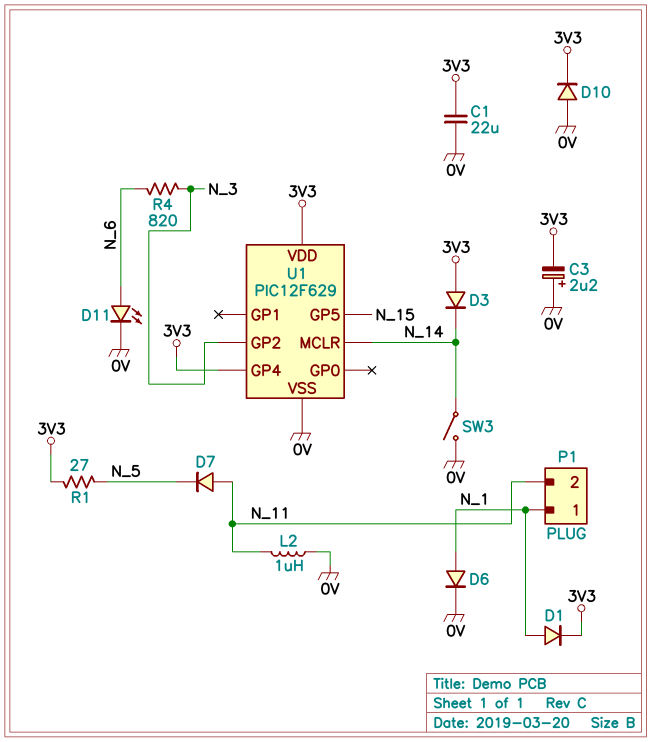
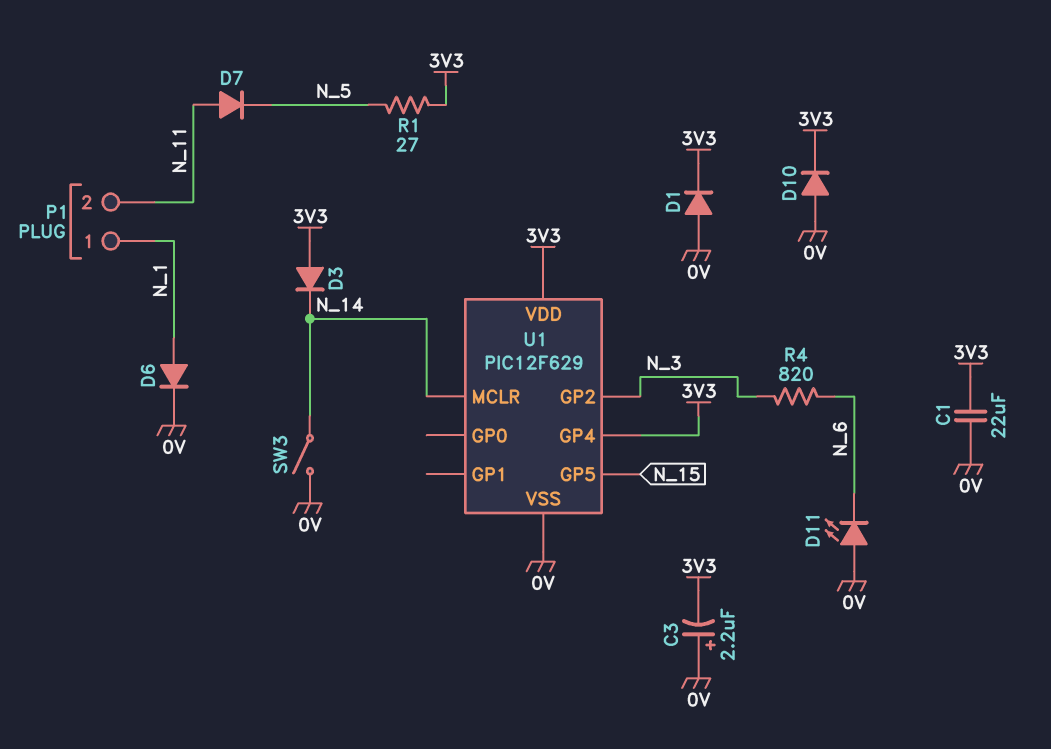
D1: diode (A N_1, K 3V3) -> diode (A 0V, K 3V3)
D11: LED (A N_6, K 0V) -> LED (A 0V, K N_6)
L2: 1uH (0V, N_11) -> none

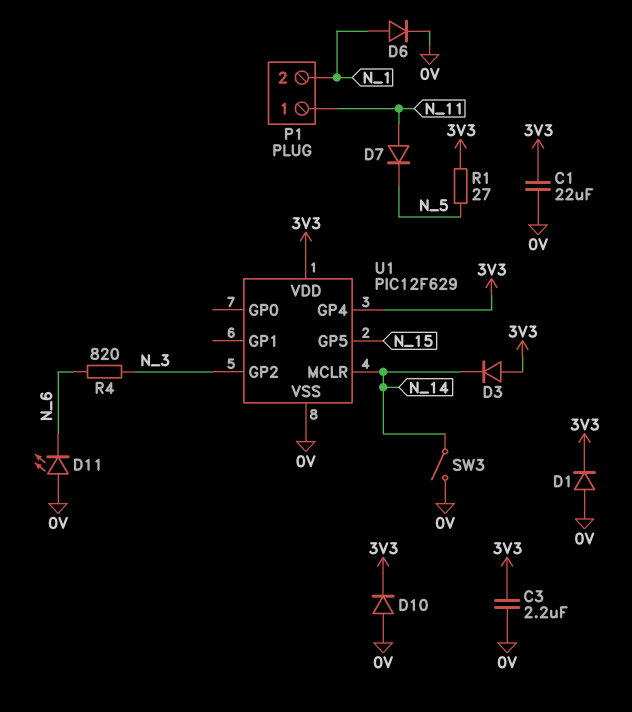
C3: 2.2uF (plus 0V, minus 3V3) -> 2.2uF (0V, 3V3)
P1 pin 1: N_1 -> N_11
P1 pin 2: N_11 -> N_1

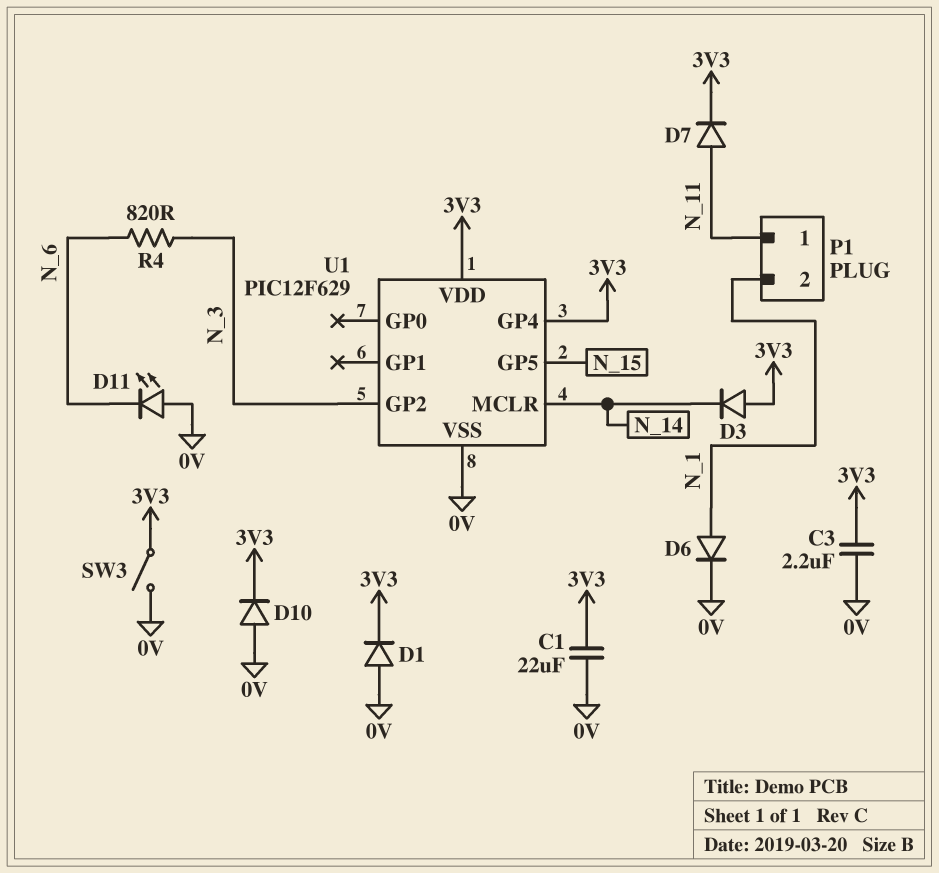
D7: diode (A N_11, K N_5) -> diode (A N_11, K 3V3)
R1: 27 (3V3, N_5) -> none
SW3: switch (0V, N_14) -> switch (0V, 3V3)

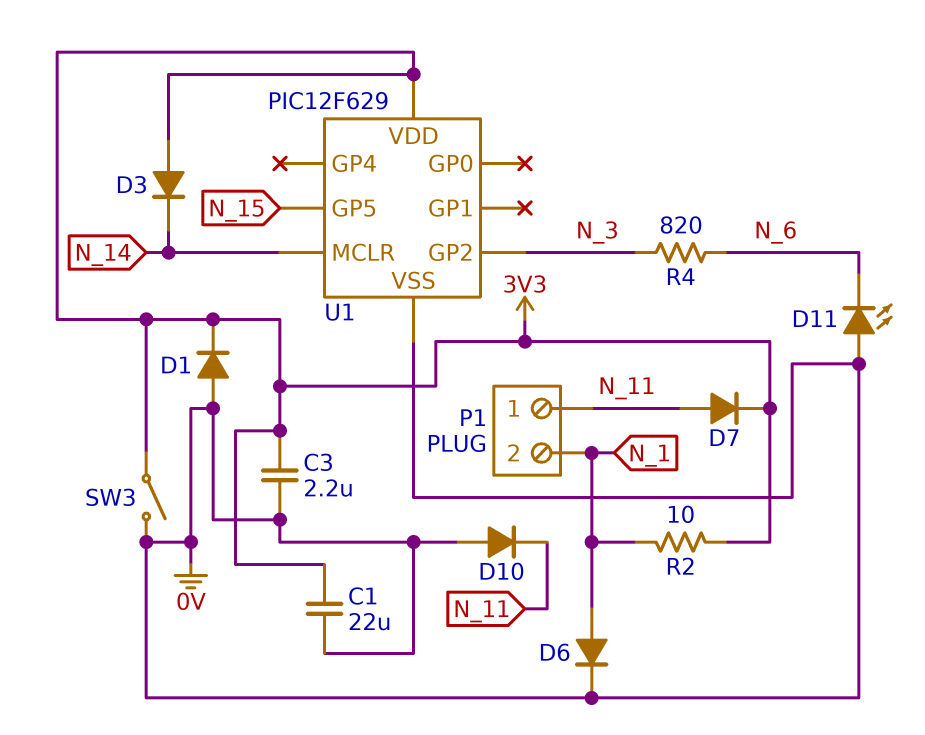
D10: diode (A 0V, K 3V3) -> diode (A 0V, K N_11)
R2: none -> 10 (3V3, N_1)
U1 pin GP4: 3V3 -> none

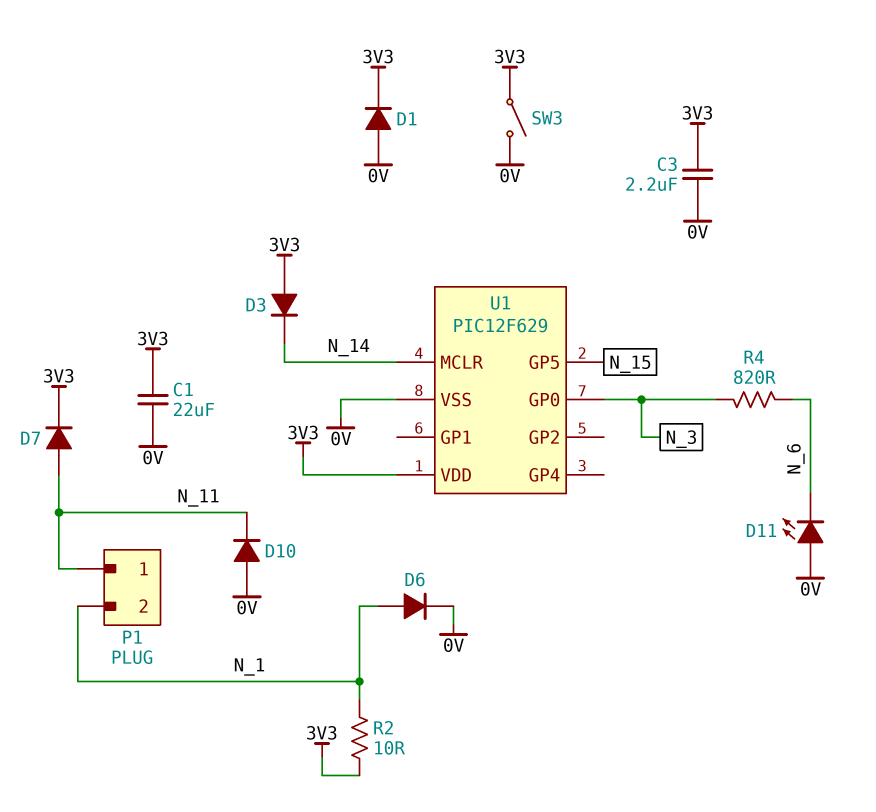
U1 pin GP0: none -> N_3
U1 pin GP2: N_3 -> none

